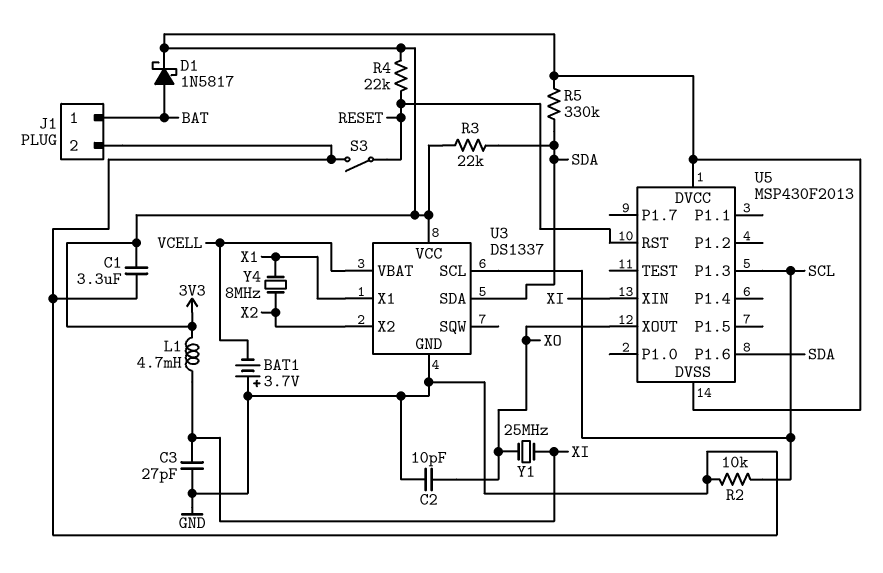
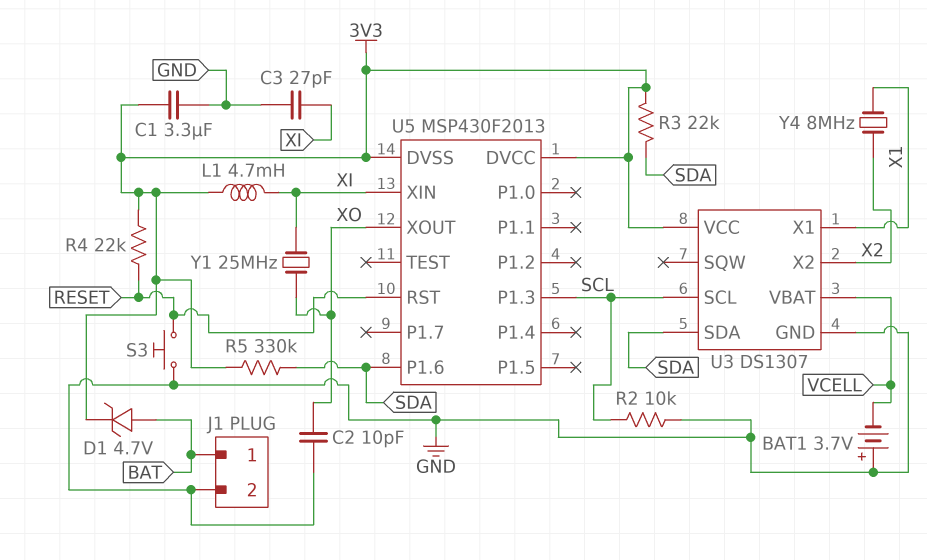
D1: schottky 1N5817 (A BAT, K 3V3) -> zener 4.7V (A BAT, K 3V3)
S3: switch (GND, RESET) -> button (GND, RESET)
U3: DS1337 -> DS1307

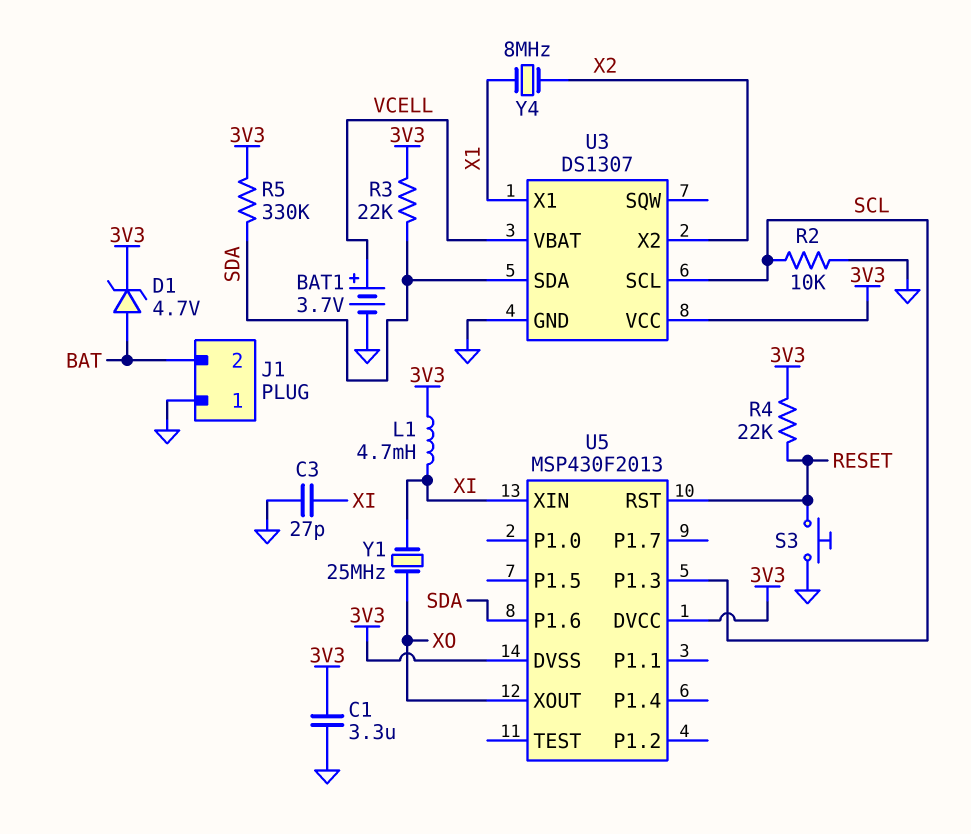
BAT1: 3.7V (plus GND, minus VCELL) -> 3.7V (plus VCELL, minus GND)
C2: 10pF (GND, XO) -> none
J1 pin 1: BAT -> GND
J1 pin 2: GND -> BAT

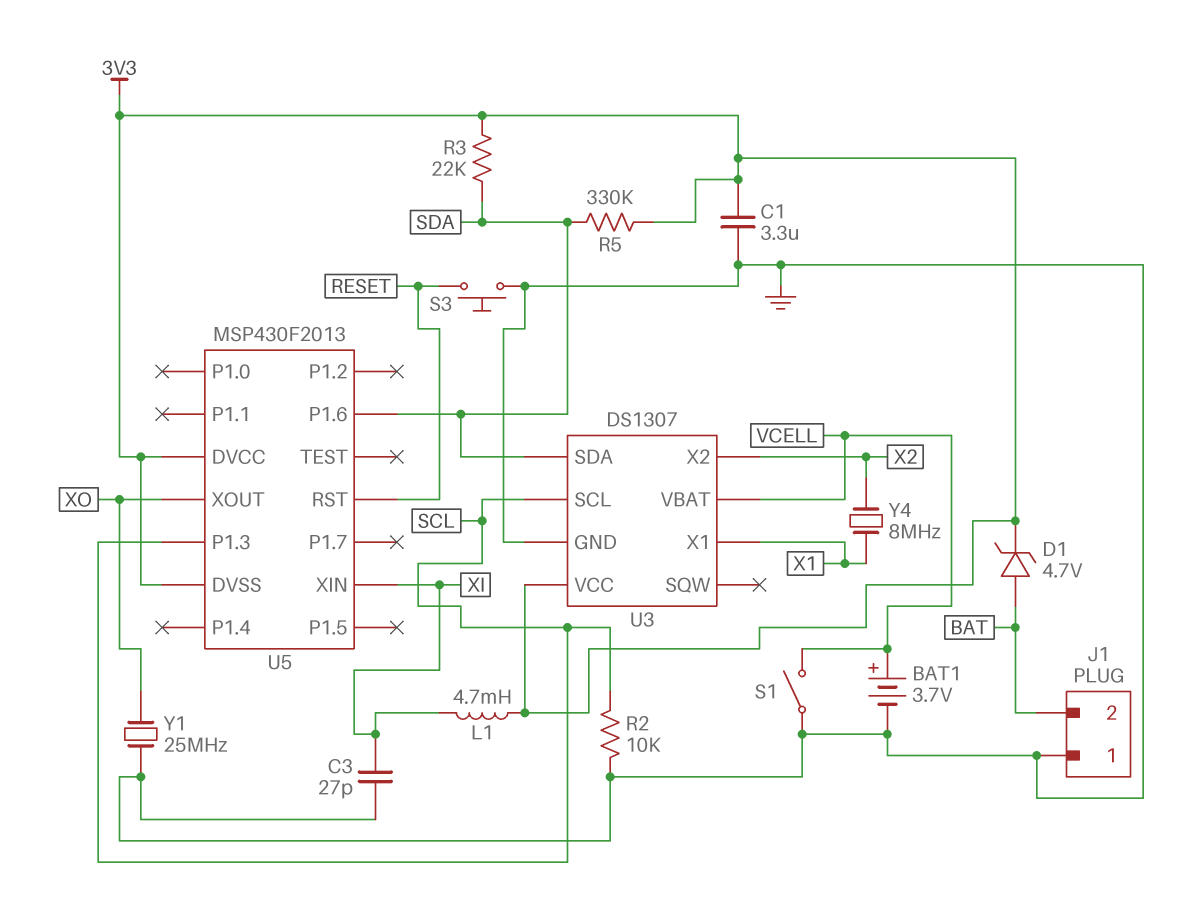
R4: 22k (3V3, RESET) -> none
S1: none -> switch (GND, VCELL)
Y1: 25MHz (XI, XO) -> 25MHz (GND, XO)

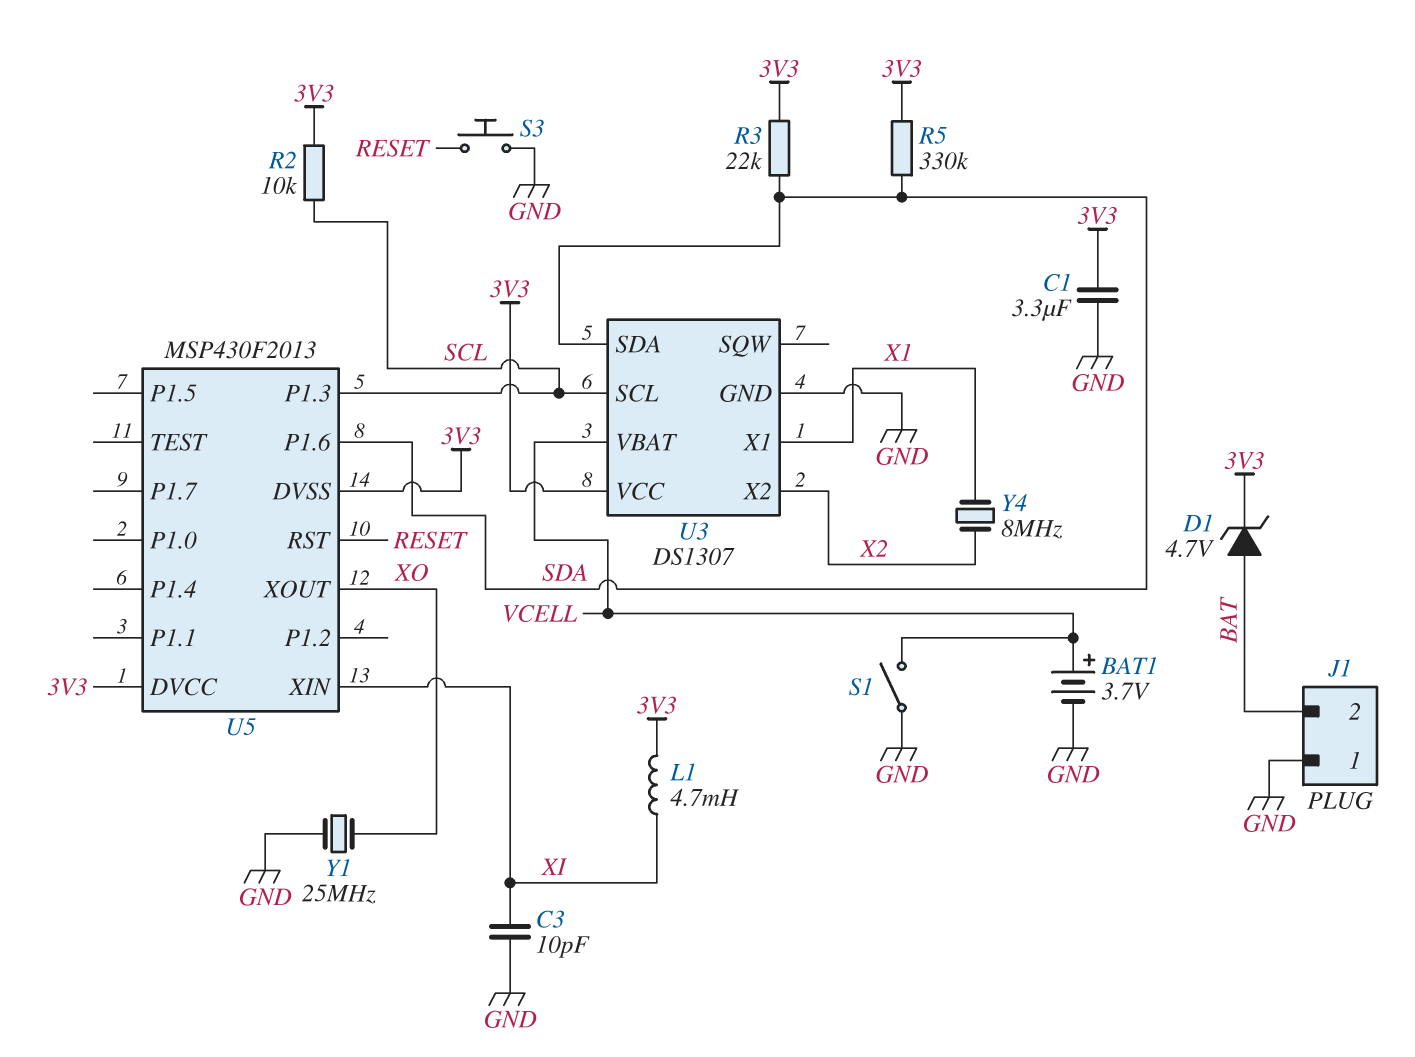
C3: 27pF (GND, XI) -> 10pF (GND, XI)
R2: 10k (GND, SCL) -> 10k (3V3, SCL)

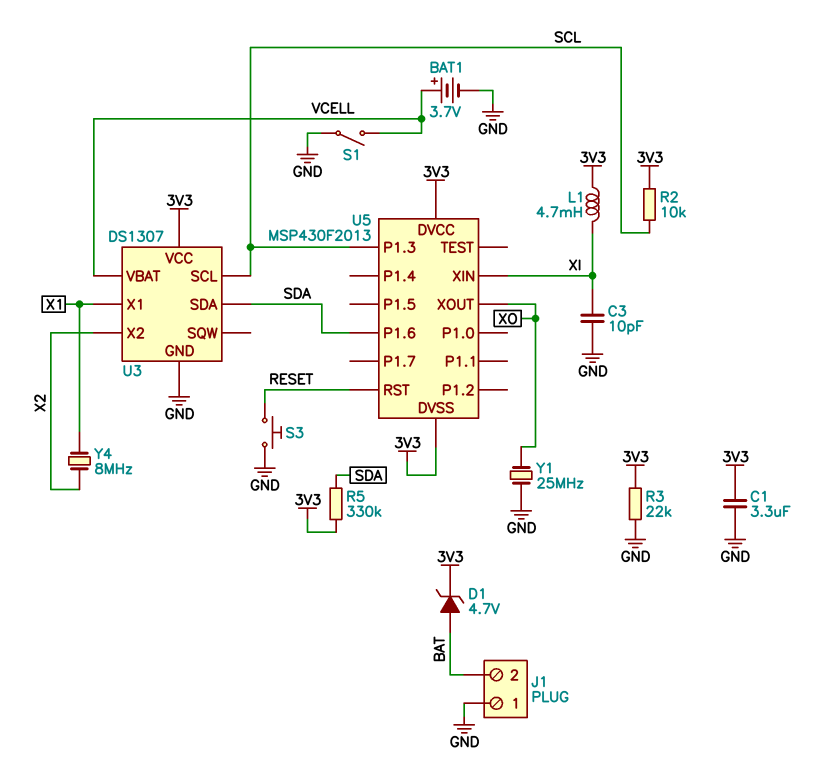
R3: 22k (3V3, SDA) -> 22k (3V3, GND)

